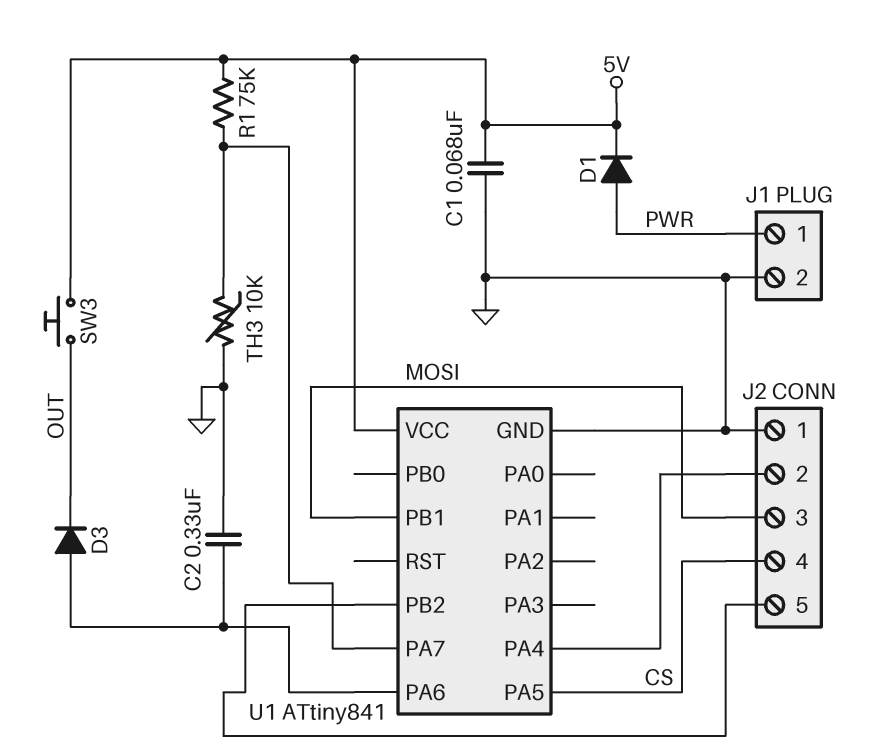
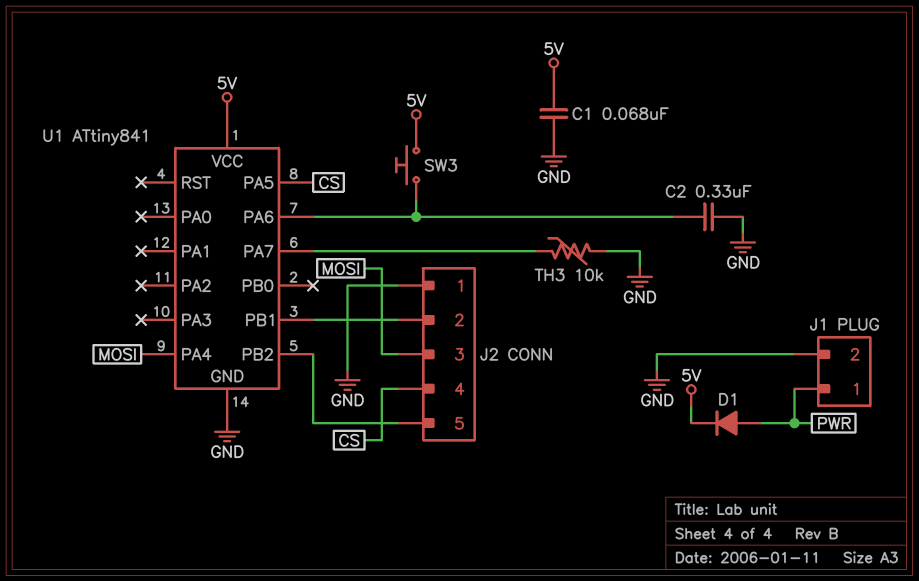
D3: diode (A U1/PA6, K OUT) -> none
R1: 75k (5V, U1/PA7) -> none
SW3: button (5V, OUT) -> button (5V, U1/PA6)
U1 pin PA4: J2/2 -> MOSI
U1 pin PB1: MOSI -> J2/2

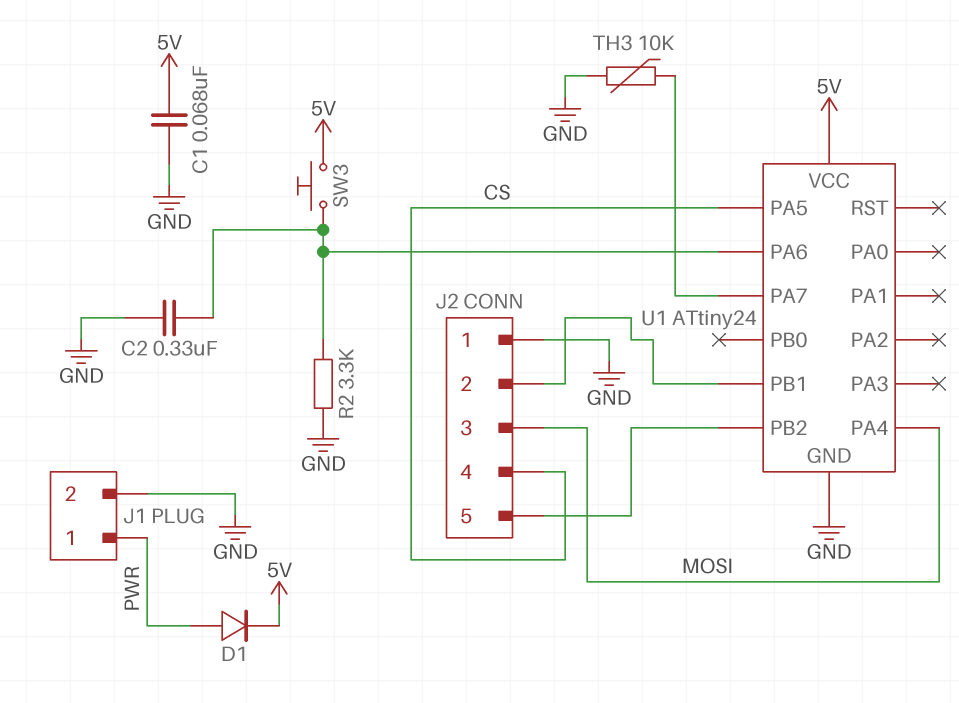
R2: none -> 3.3k (GND, U1/PA6)
U1: ATtiny841 -> ATtiny24

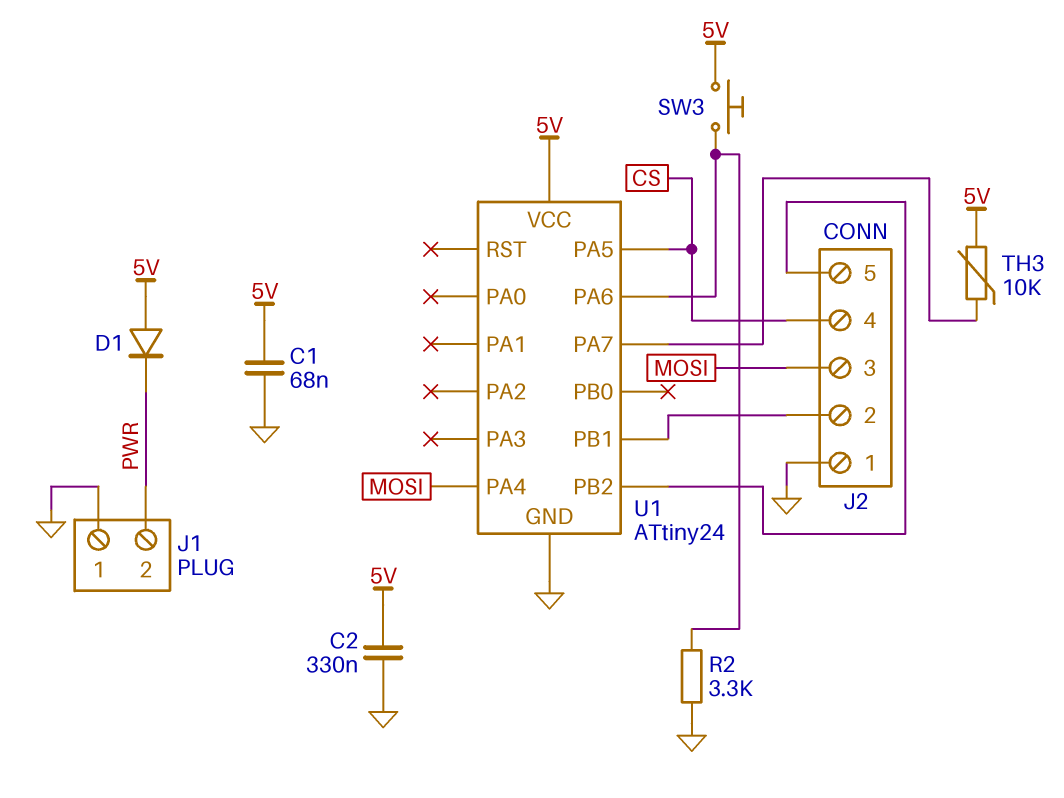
C2: 330nF (GND, U1/PA6) -> 330nF (5V, GND)
D1: diode (A PWR, K 5V) -> diode (A 5V, K PWR)
J1 pin 1: PWR -> GND
J1 pin 2: GND -> PWR
TH3: 10k (GND, U1/PA7) -> 10k (5V, U1/PA7)

